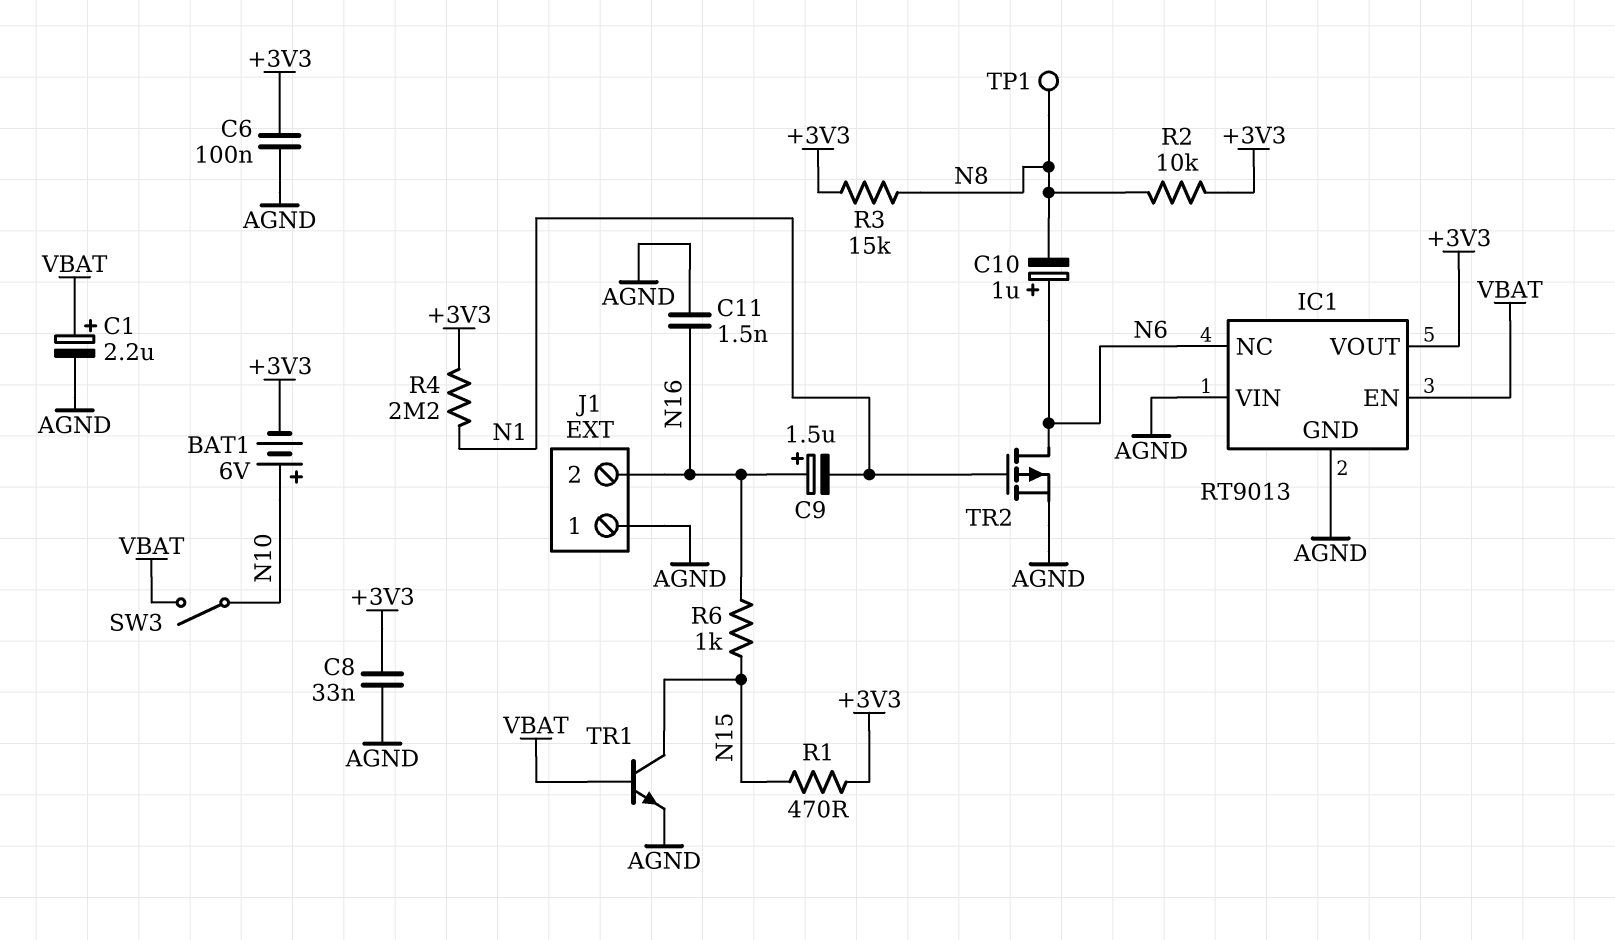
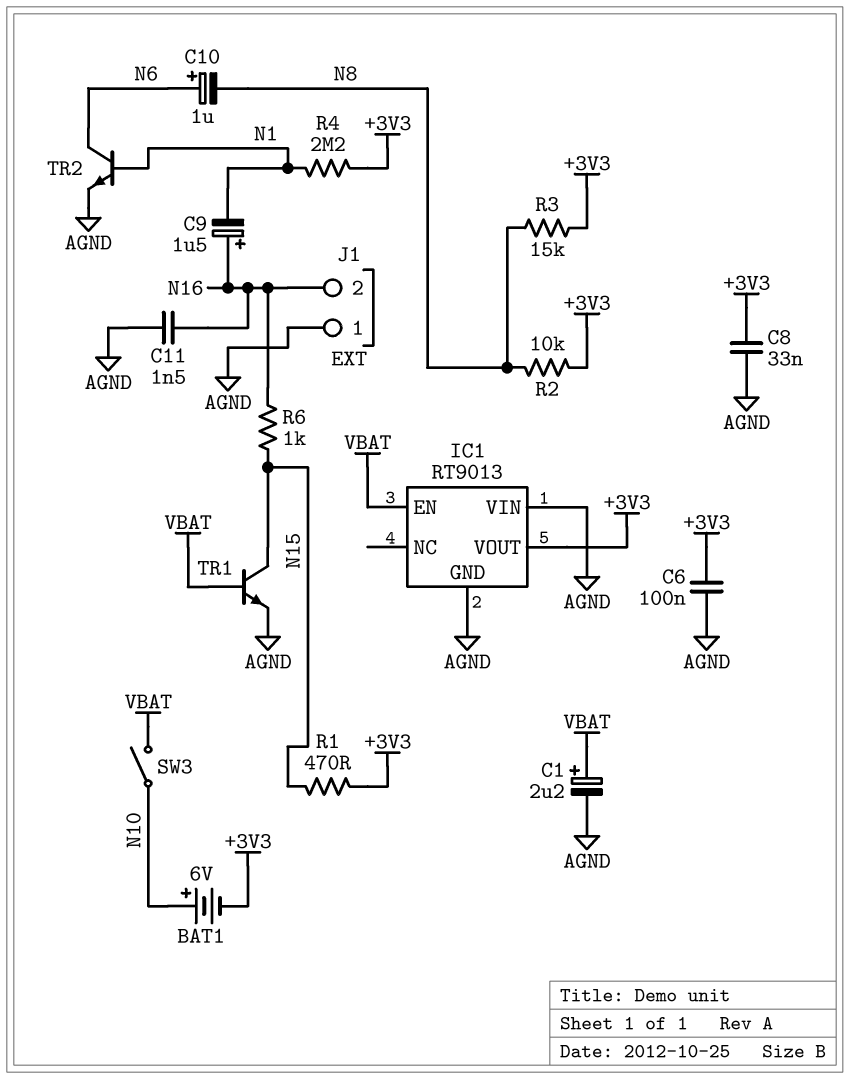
IC1 pin NC: N6 -> none
TP1: test point (N8) -> none
TR2: PMOS (G N1, D N6, S AGND) -> NPN (B N1, C N6, E AGND)

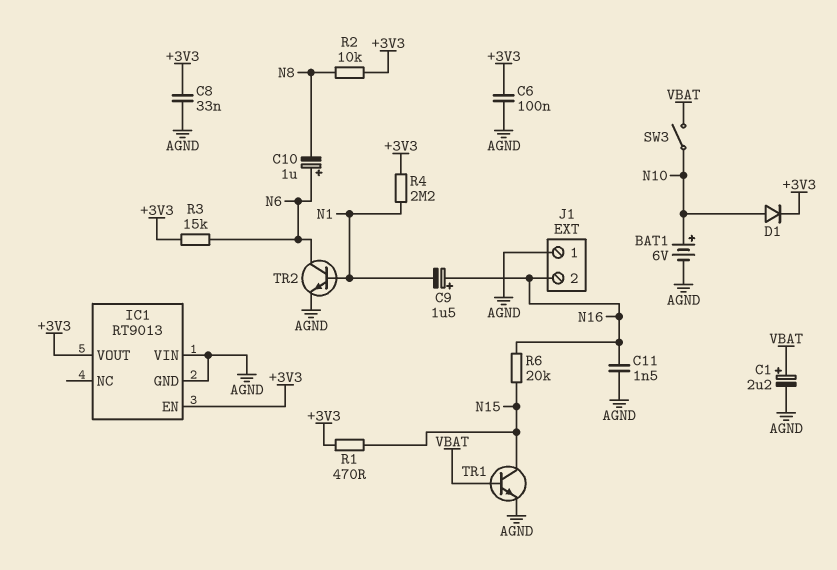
BAT1: 6V (plus N10, minus +3V3) -> 6V (plus N10, minus AGND)
D1: none -> diode (A N10, K +3V3)
IC1 pin EN: VBAT -> +3V3
R3: 15k (+3V3, N8) -> 15k (+3V3, N6)
R6: 1k (N15, N16) -> 20k (N15, N16)

